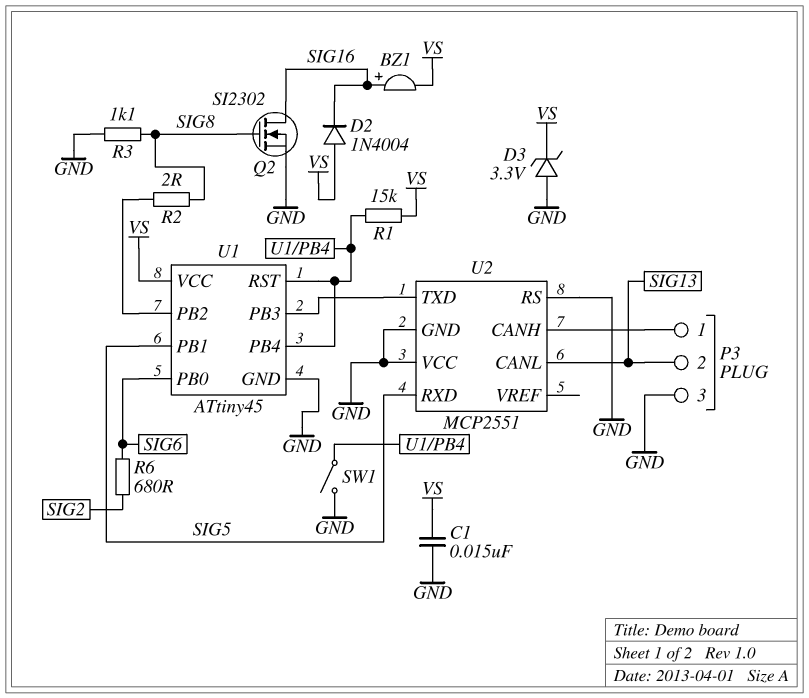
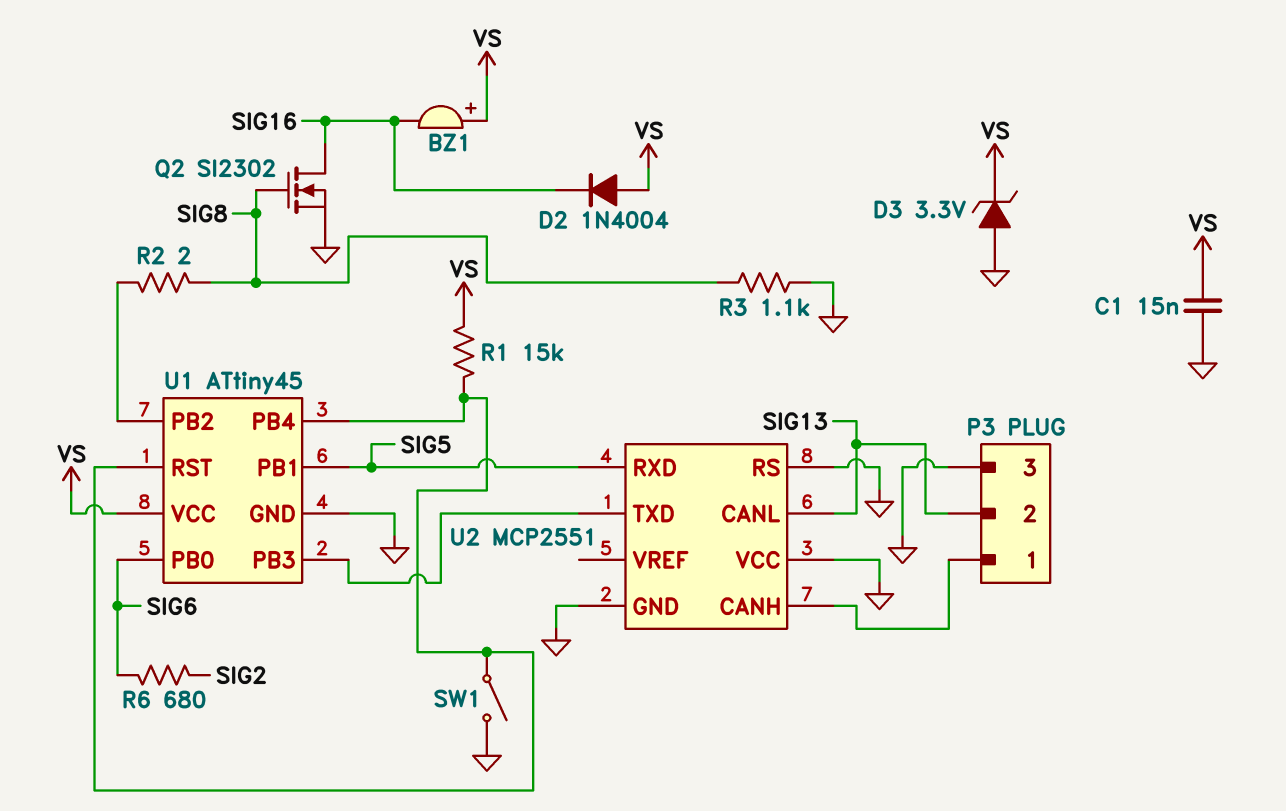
BZ1: buzzer (plus SIG16, minus VS) -> buzzer (plus VS, minus SIG16)

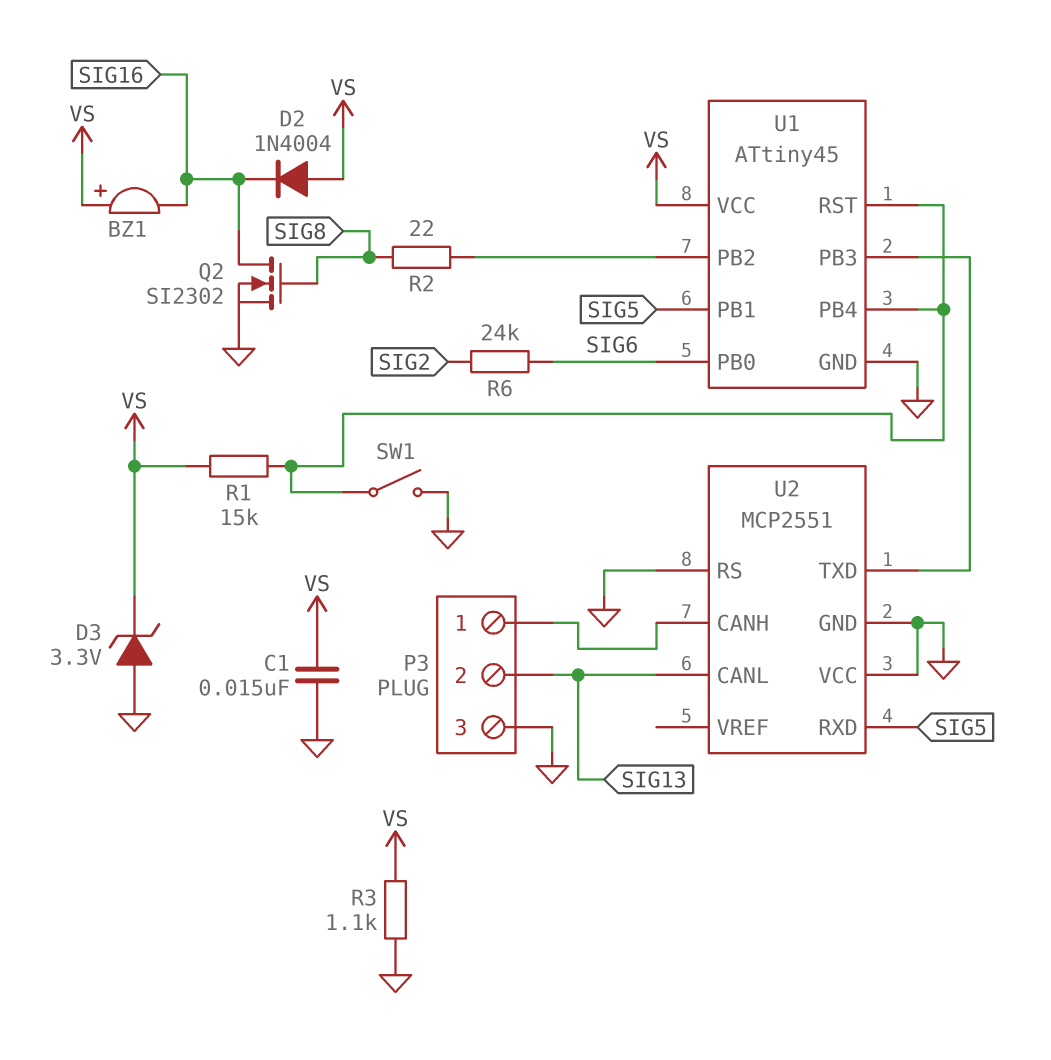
R2: 2 (SIG8, U1/PB2) -> 22 (SIG8, U1/PB2)
R3: 1.1k (GND, SIG8) -> 1.1k (GND, VS)
R6: 680 (SIG2, SIG6) -> 24k (SIG2, SIG6)

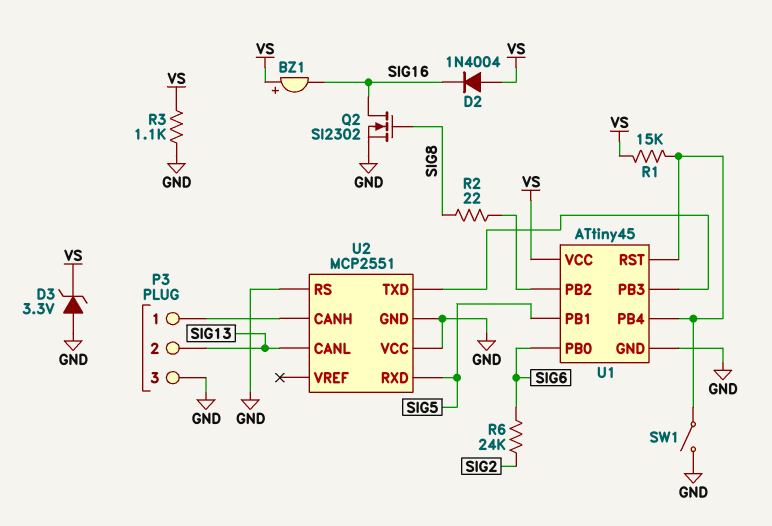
C1: 15nF (GND, VS) -> none

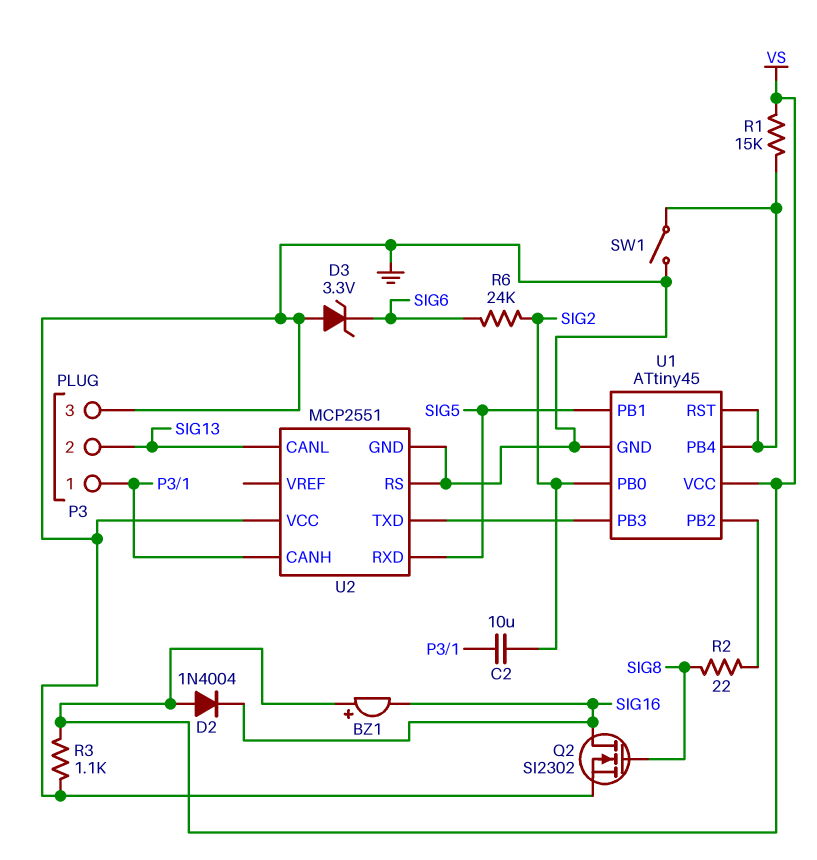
C2: none -> 10uF (P3/1, SIG2)
D3: zener 3.3V (A GND, K VS) -> zener 3.3V (A GND, K SIG6)
U1 pin PB0: SIG6 -> SIG2

